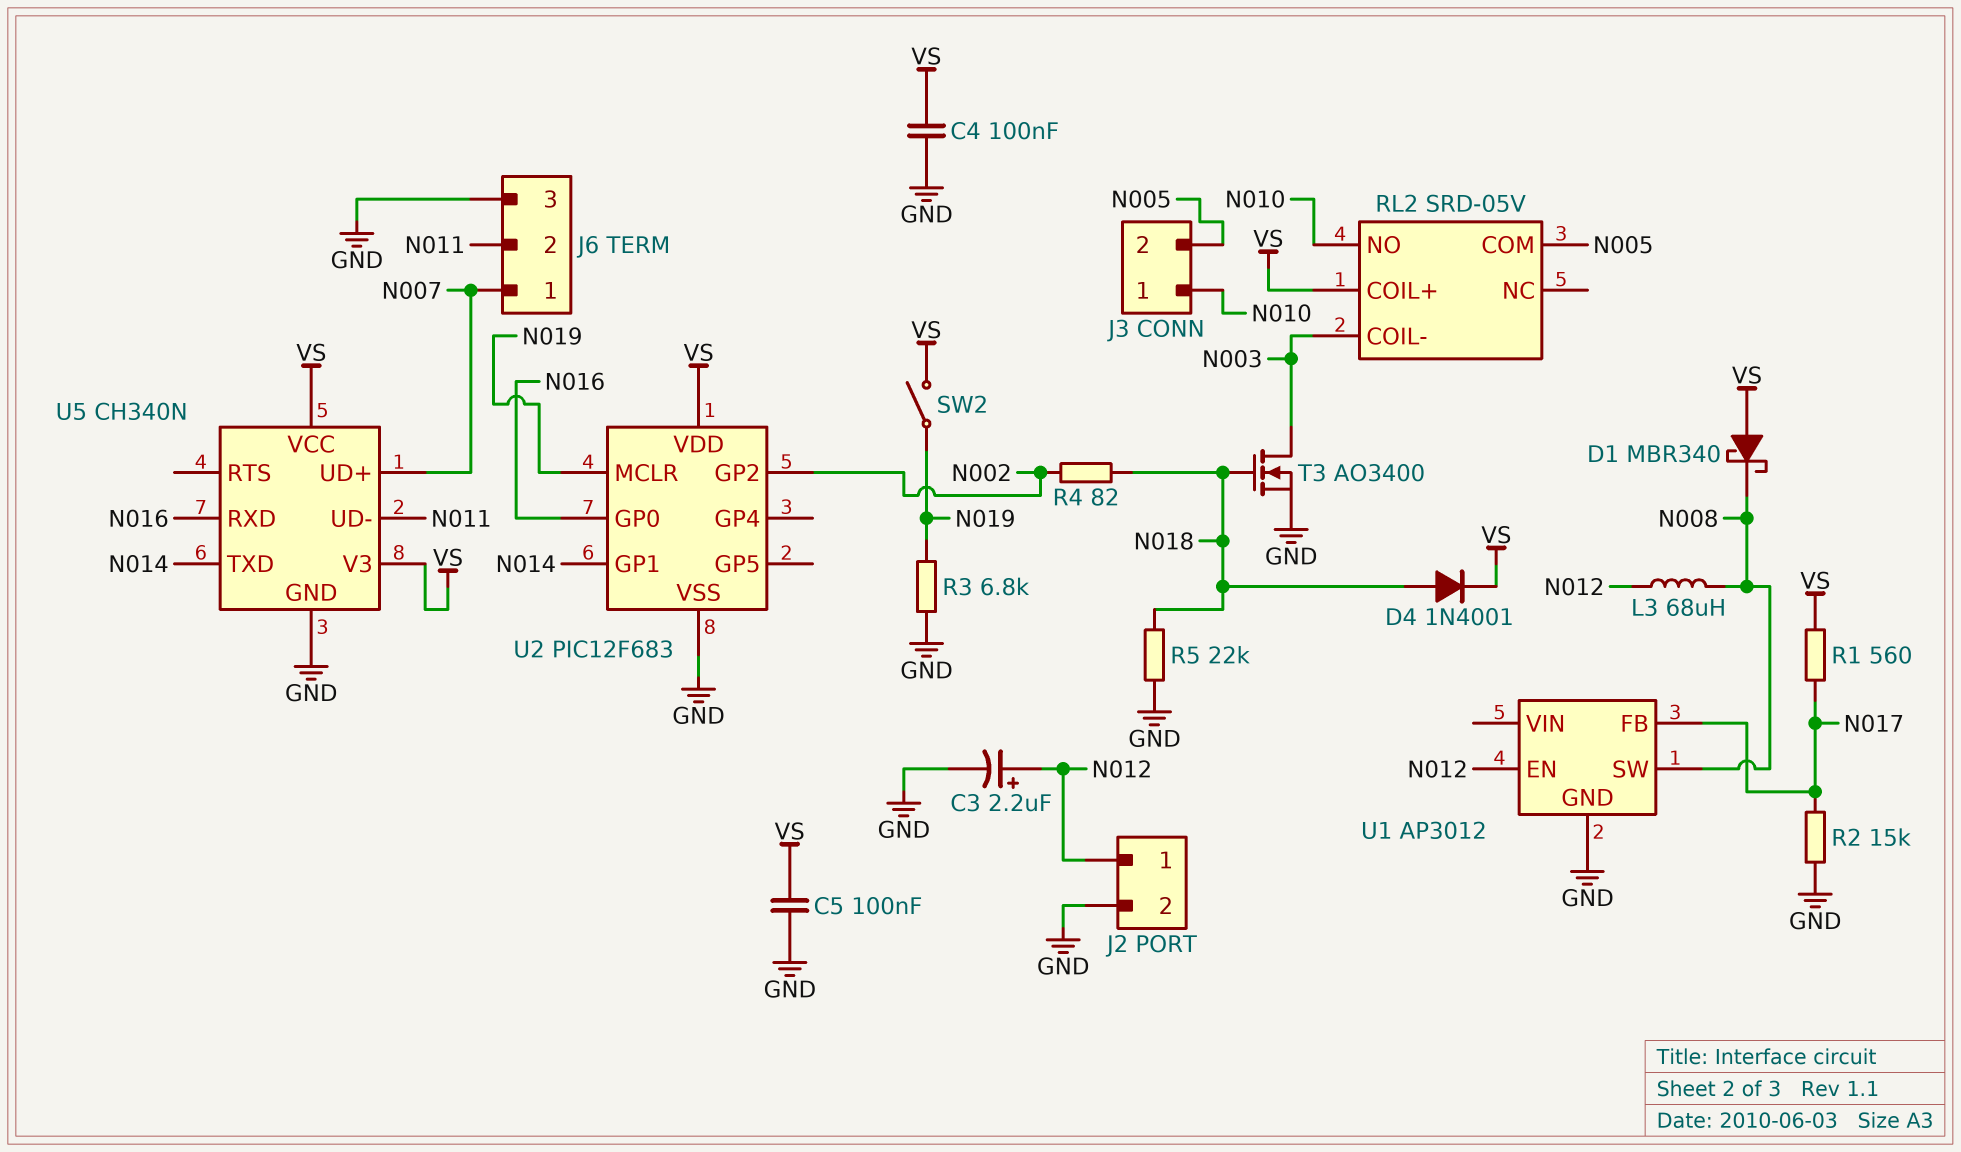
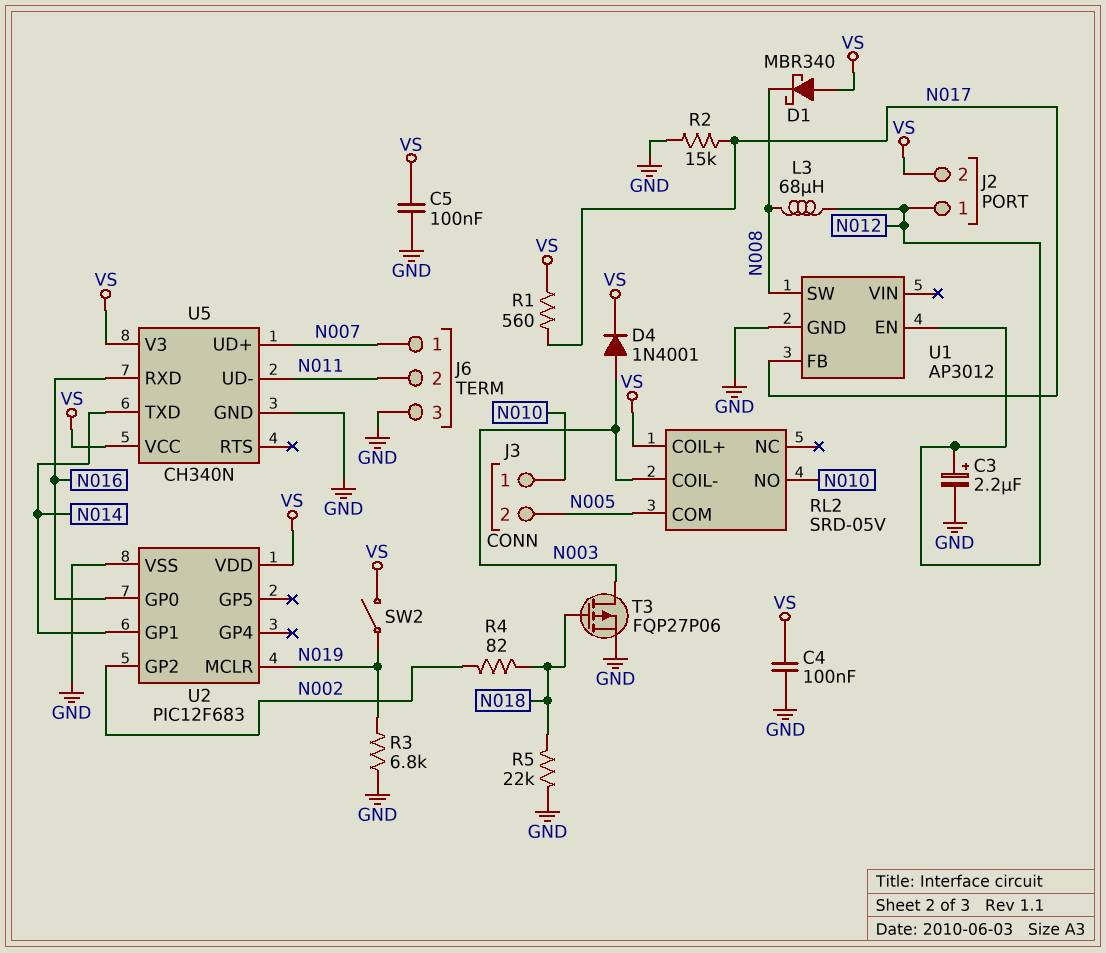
D4: diode 1N4001 (A N018, K VS) -> diode 1N4001 (A N003, K VS)
J2 pin 2: GND -> VS
T3: NMOS AO3400 (G N018, D N003, S GND) -> PMOS FQP27P06 (G N018, D N003, S GND)

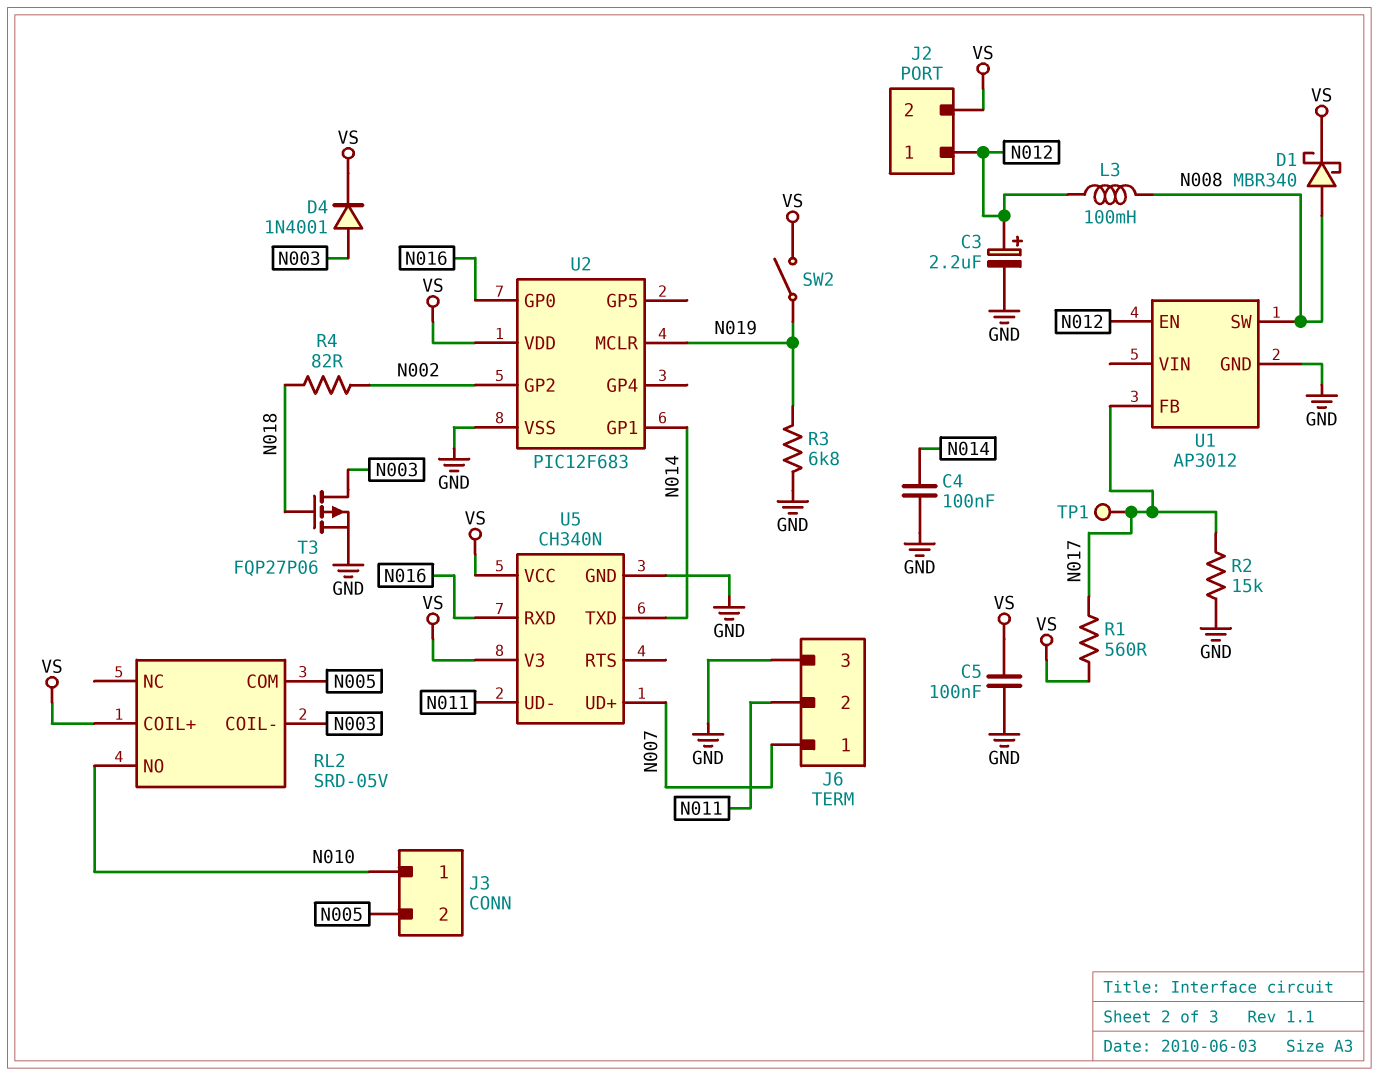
C4: 100nF (GND, VS) -> 100nF (GND, N014)
D1: schottky MBR340 (A VS, K N008) -> schottky MBR340 (A N008, K VS)
L3: 68uH (N008, N012) -> 100mH (N008, N012)
R5: 22k (GND, N018) -> none
TP1: none -> test point (N017)

